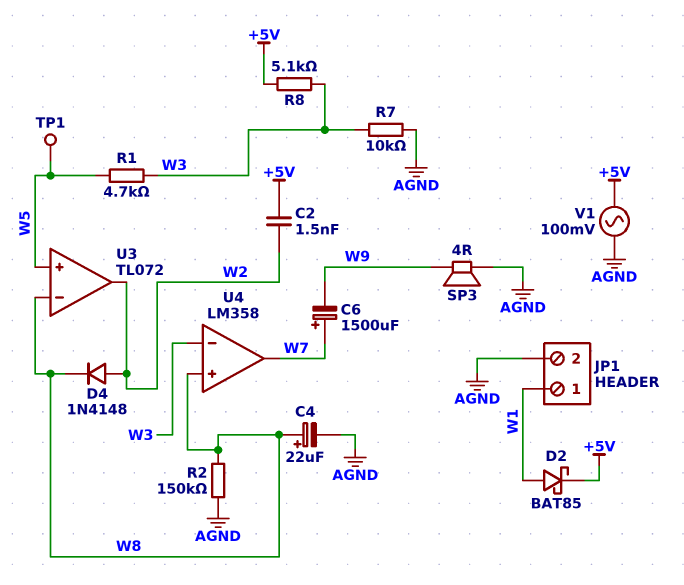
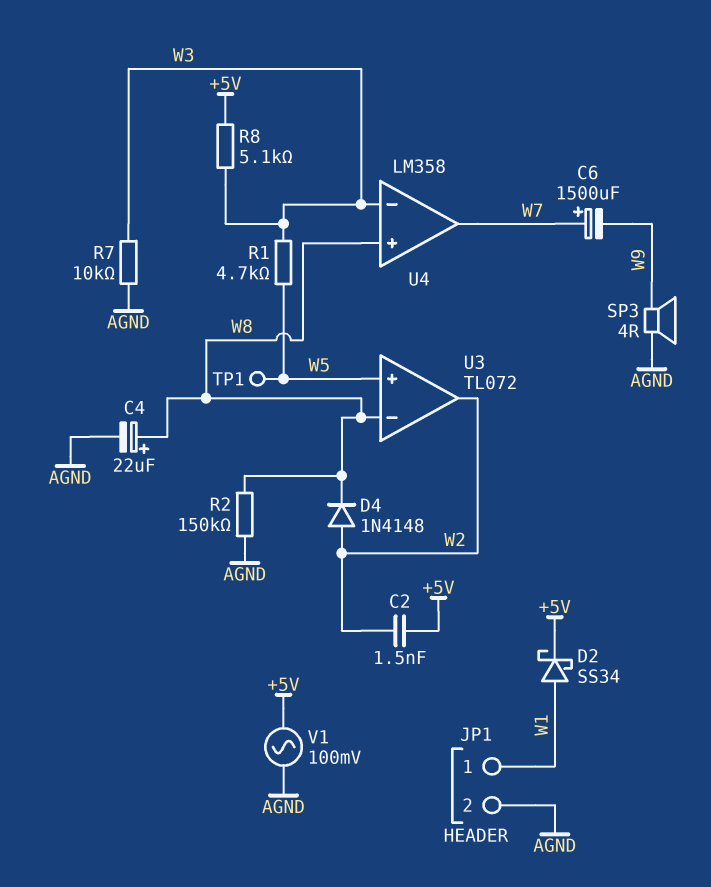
D2: schottky BAT85 (A W1, K +5V) -> schottky SS34 (A W1, K +5V)

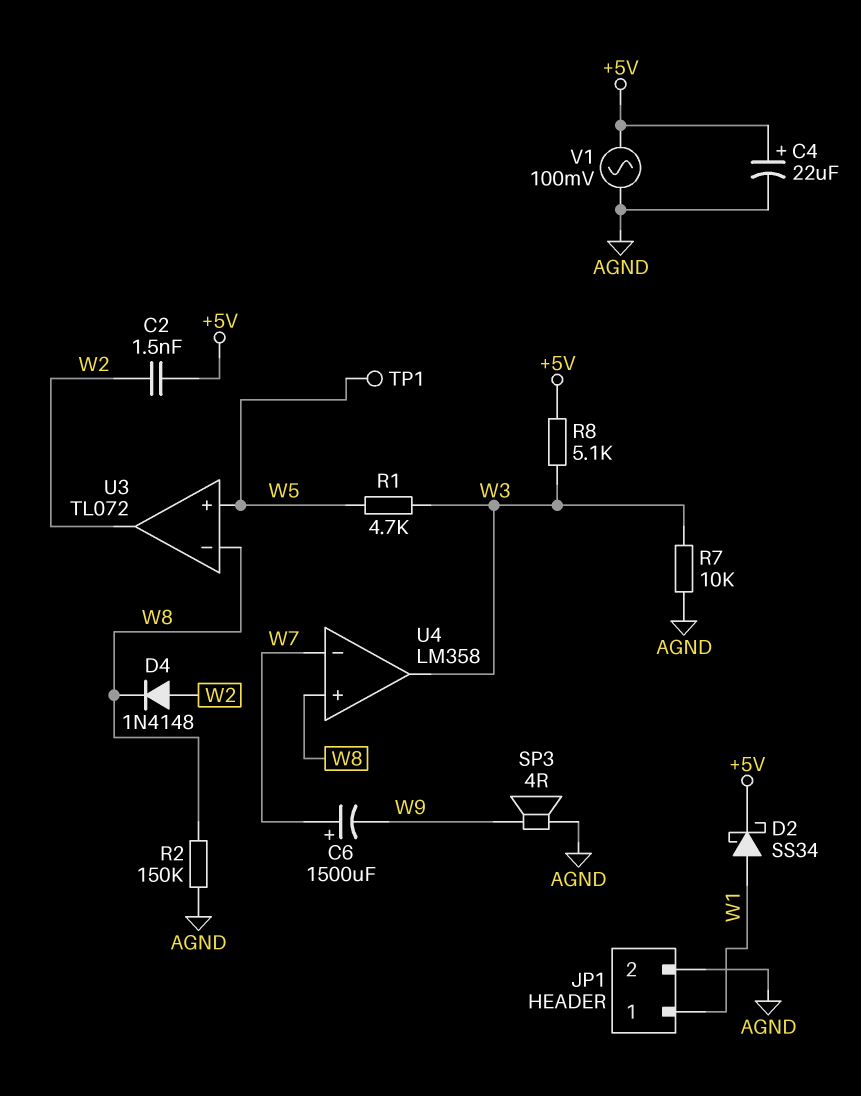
C4: 22uF (plus W8, minus AGND) -> 22uF (plus +5V, minus AGND)
U4 pin in-: W3 -> W7
U4 pin out: W7 -> W3

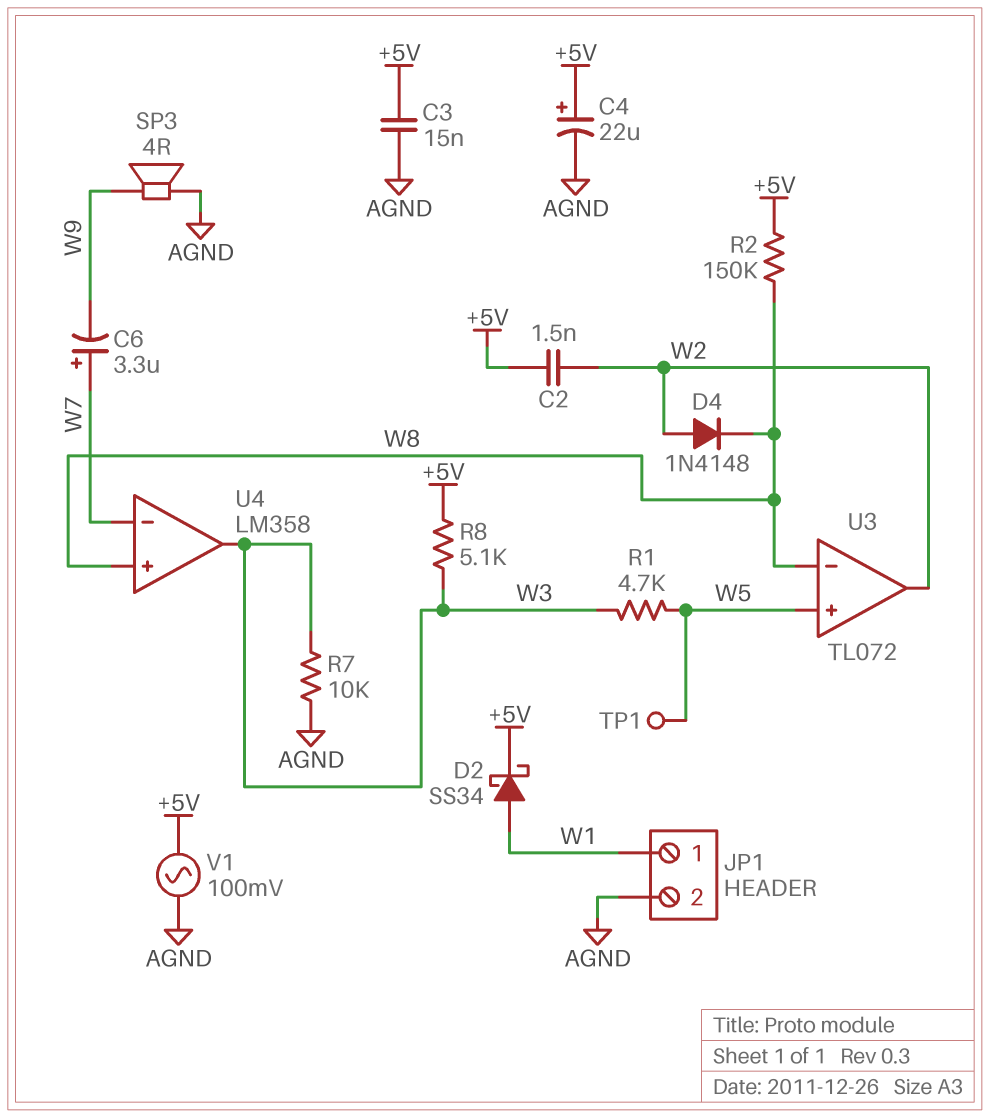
C3: none -> 15nF (+5V, AGND)
C6: 1500uF (plus W7, minus W9) -> 3.3uF (plus W7, minus W9)
R2: 150k (AGND, W8) -> 150k (+5V, W8)

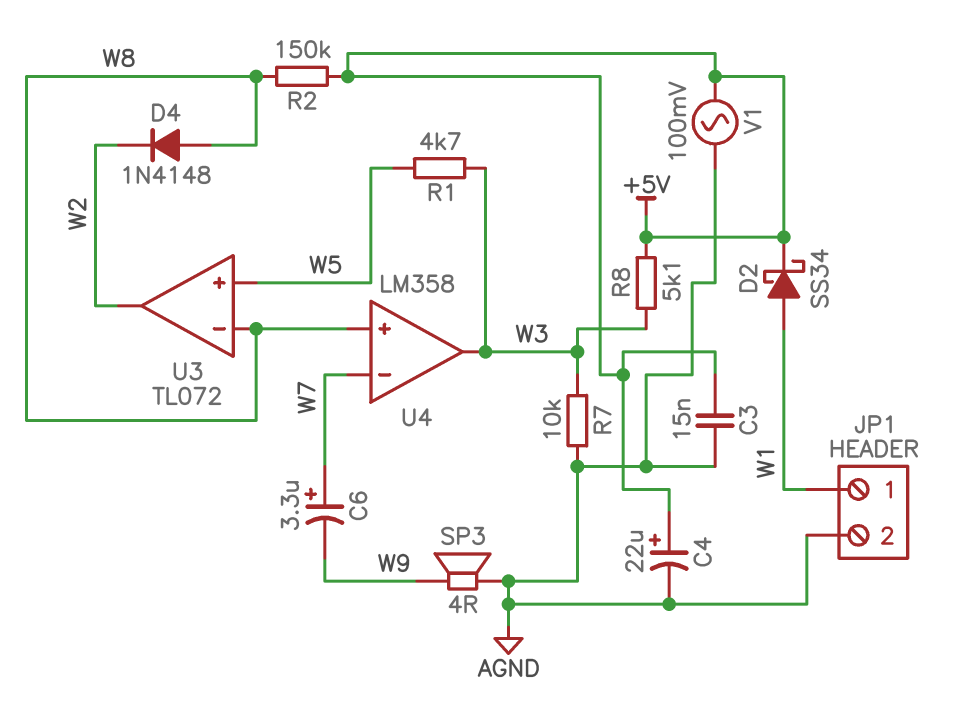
C2: 1.5nF (+5V, W2) -> none
D4: diode 1N4148 (A W2, K W8) -> diode 1N4148 (A W8, K W2)
TP1: test point (W5) -> none

